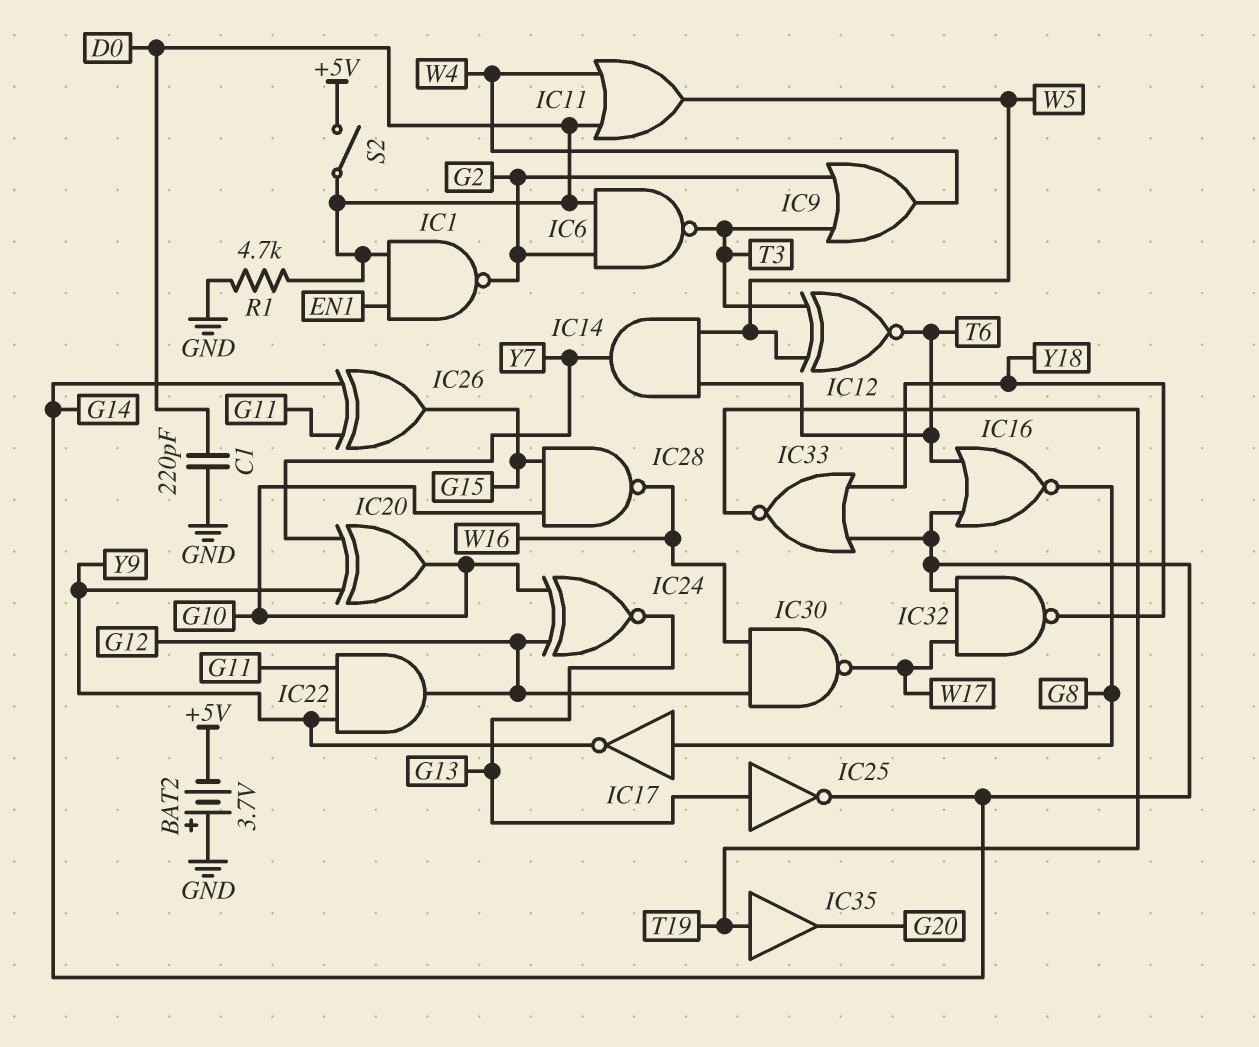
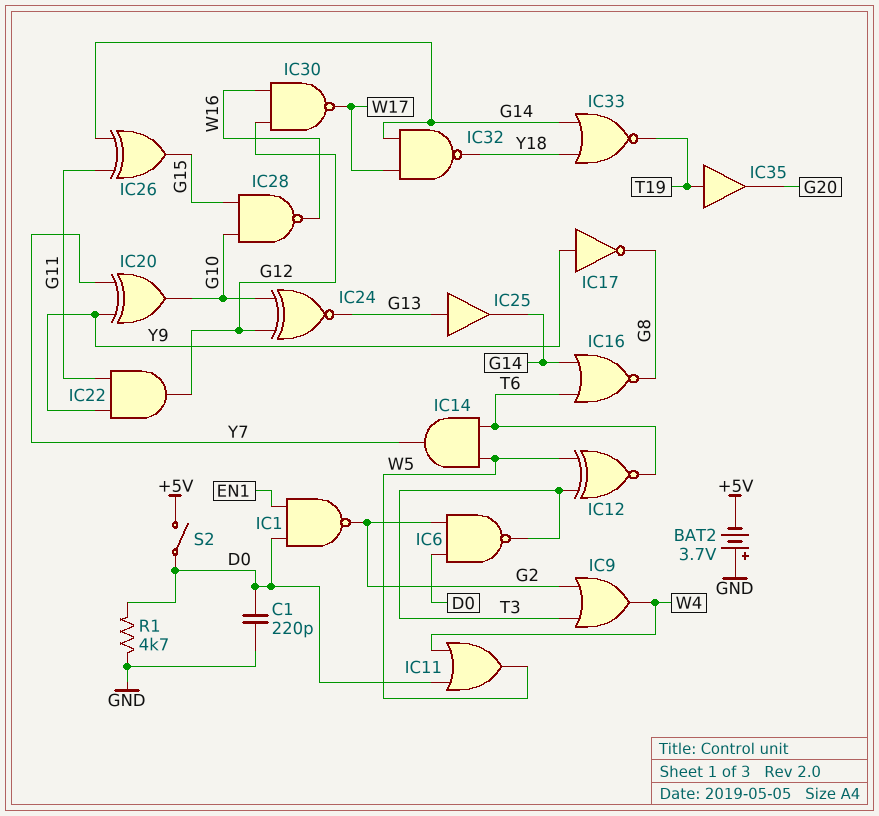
IC17: NOT (in G8, out Y9) -> NOT (in Y9, out G8)
IC25: NOT (in G13, out G14) -> buffer (in G13, out G14)

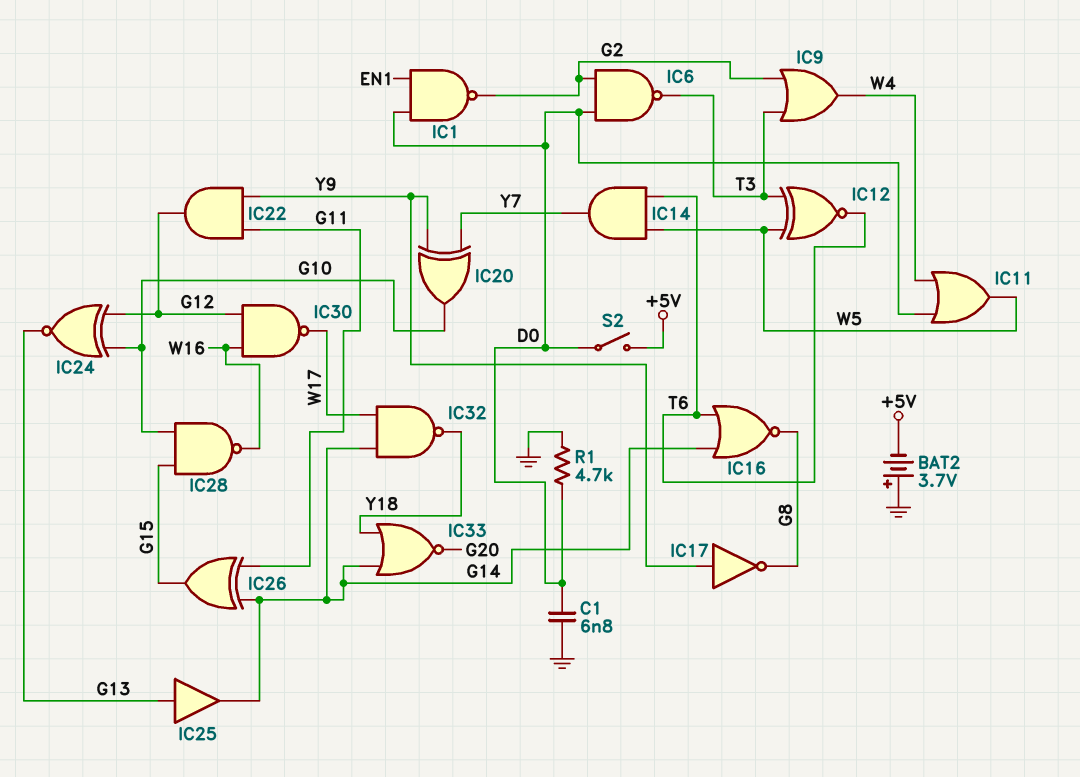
C1: 220pF (D0, GND) -> 6.8nF (D0, GND)
IC33: NOR (in G14, in Y18, out T19) -> NOR (in G14, in Y18, out G20)
IC35: buffer (in T19, out G20) -> none

